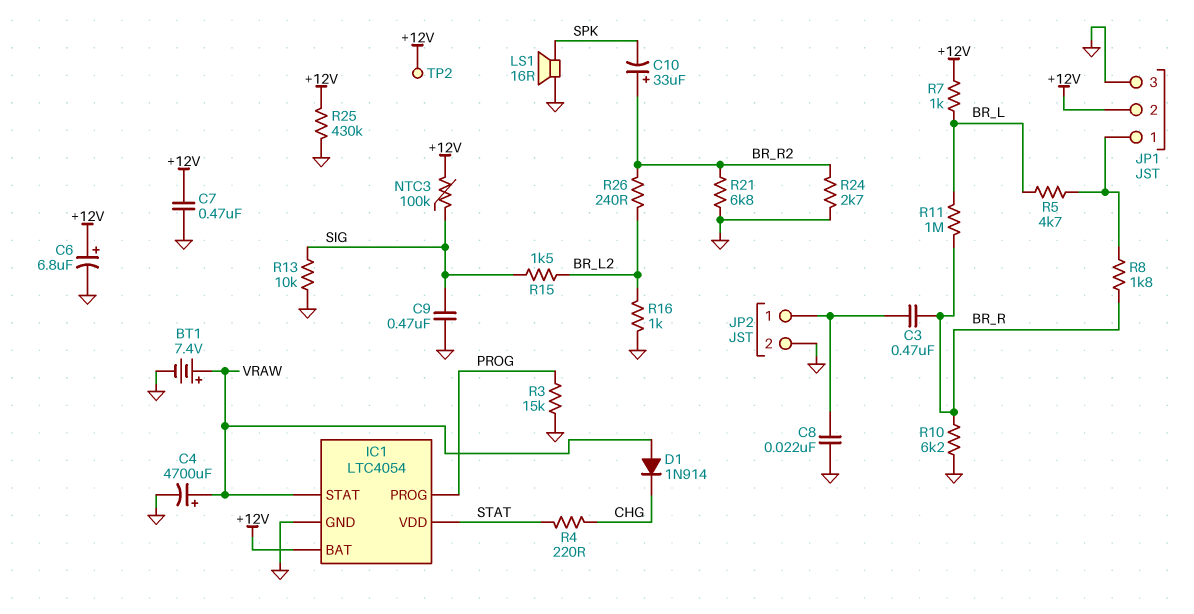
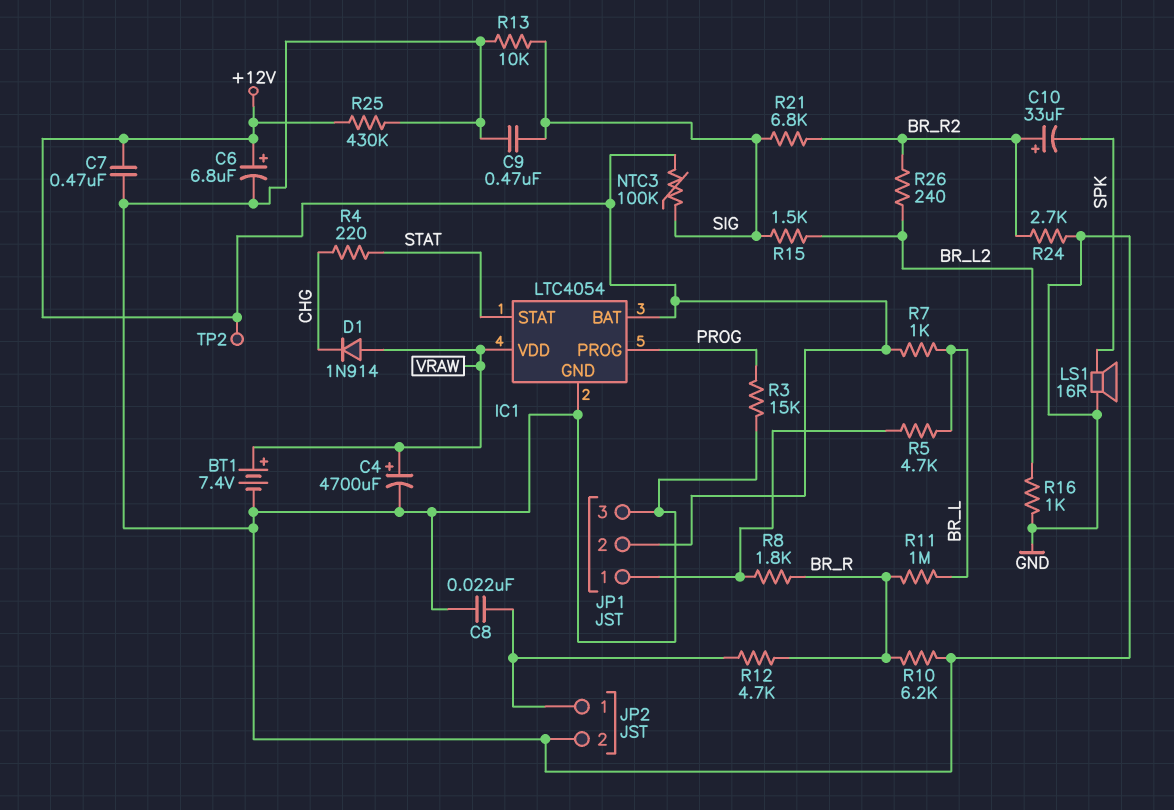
C3: 470nF (BR_R, JP2/1) -> none
IC1 pin STAT: VRAW -> STAT
IC1 pin VDD: STAT -> VRAW
R12: none -> 4.7k (BR_R, JP2/1)
R21: 6.8k (BR_R2, GND) -> 6.8k (BR_R2, SIG)

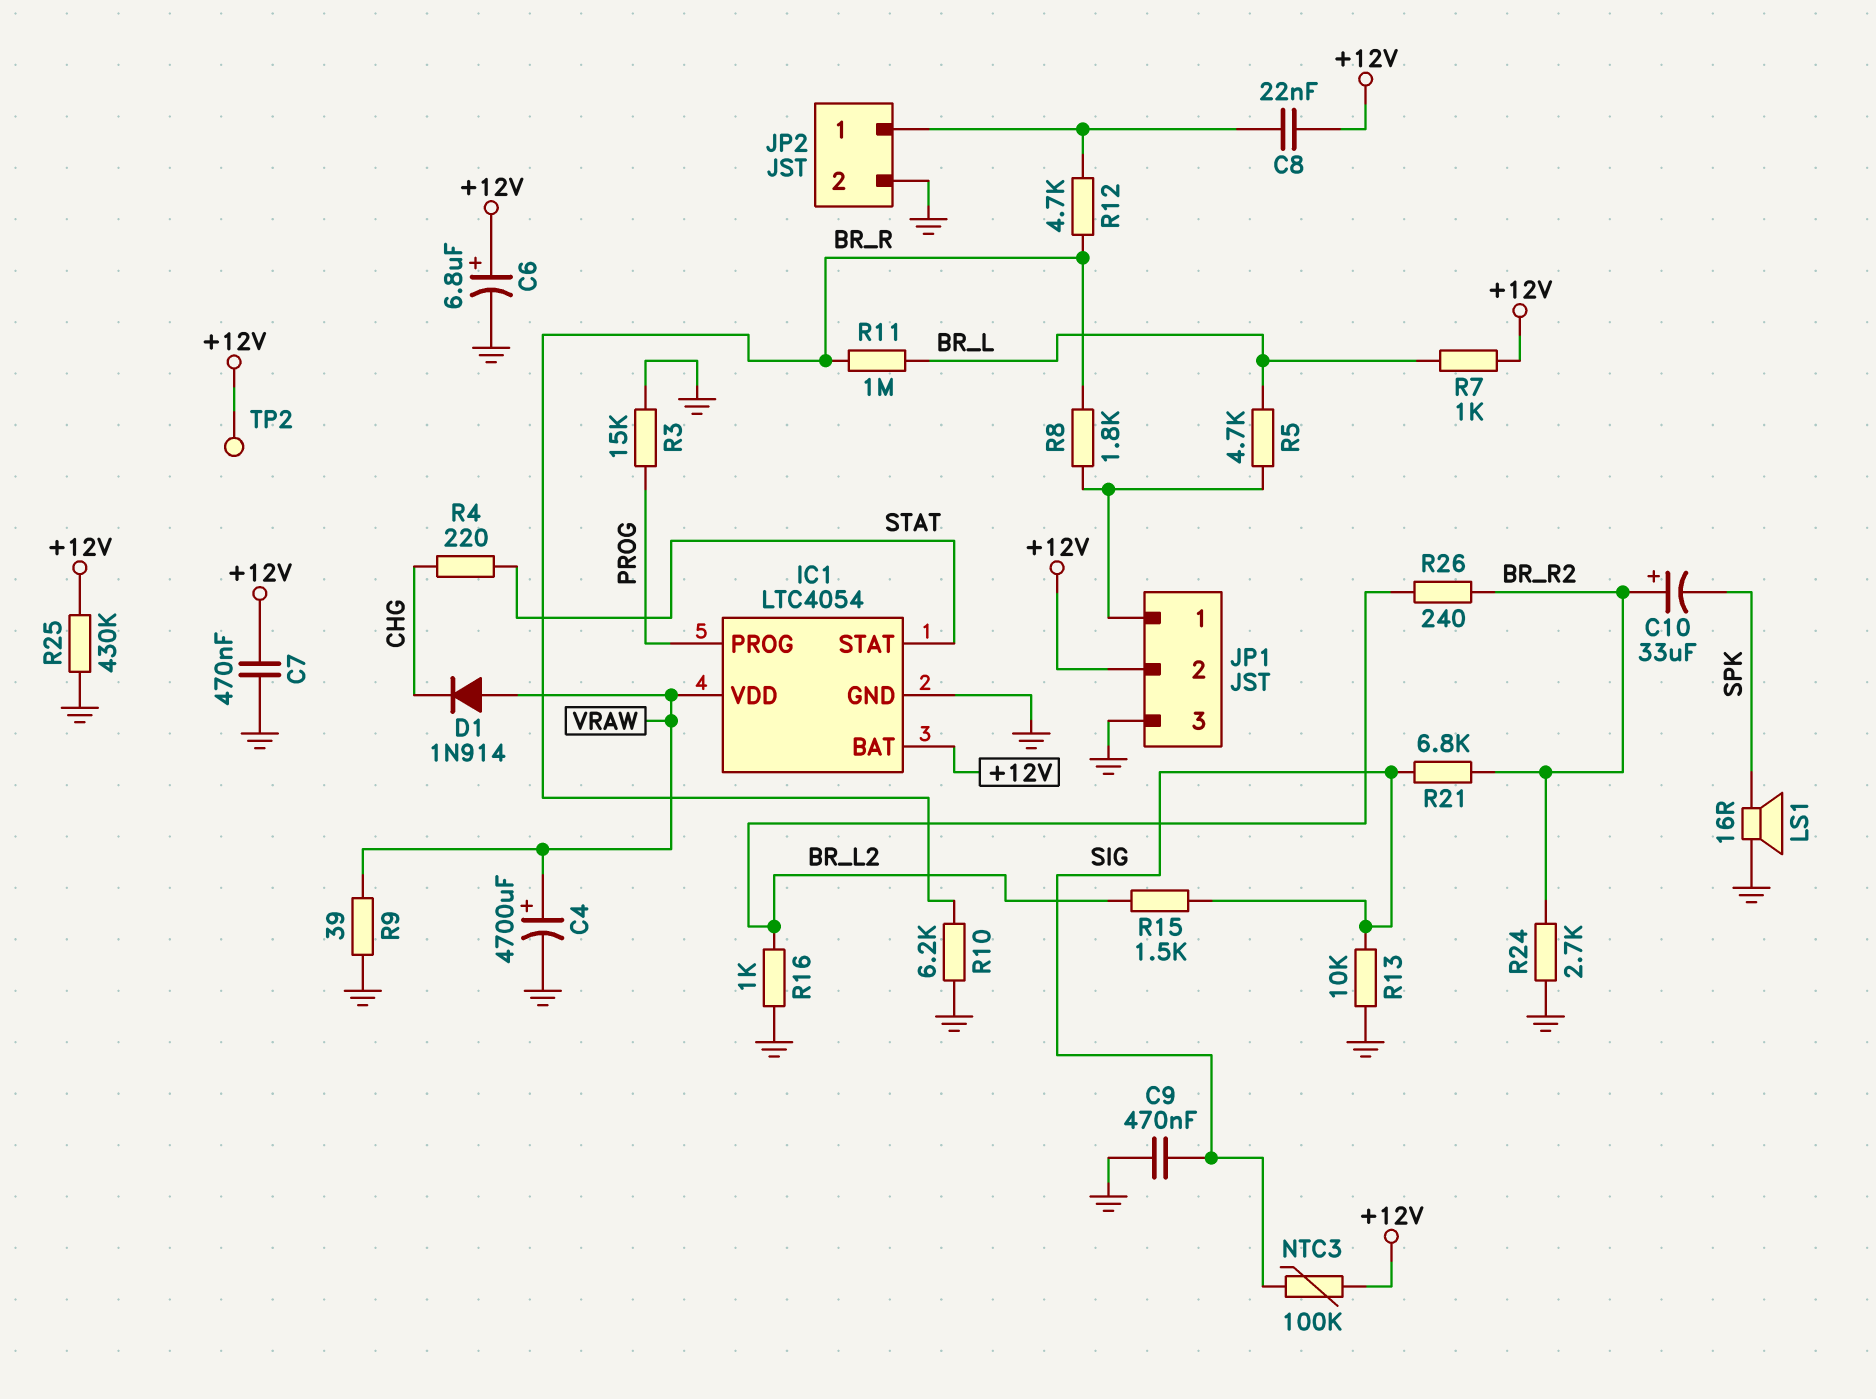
BT1: 7.4V (plus VRAW, minus GND) -> none
C8: 22nF (GND, JP2/1) -> 22nF (+12V, JP2/1)
R9: none -> 39 (GND, VRAW)

